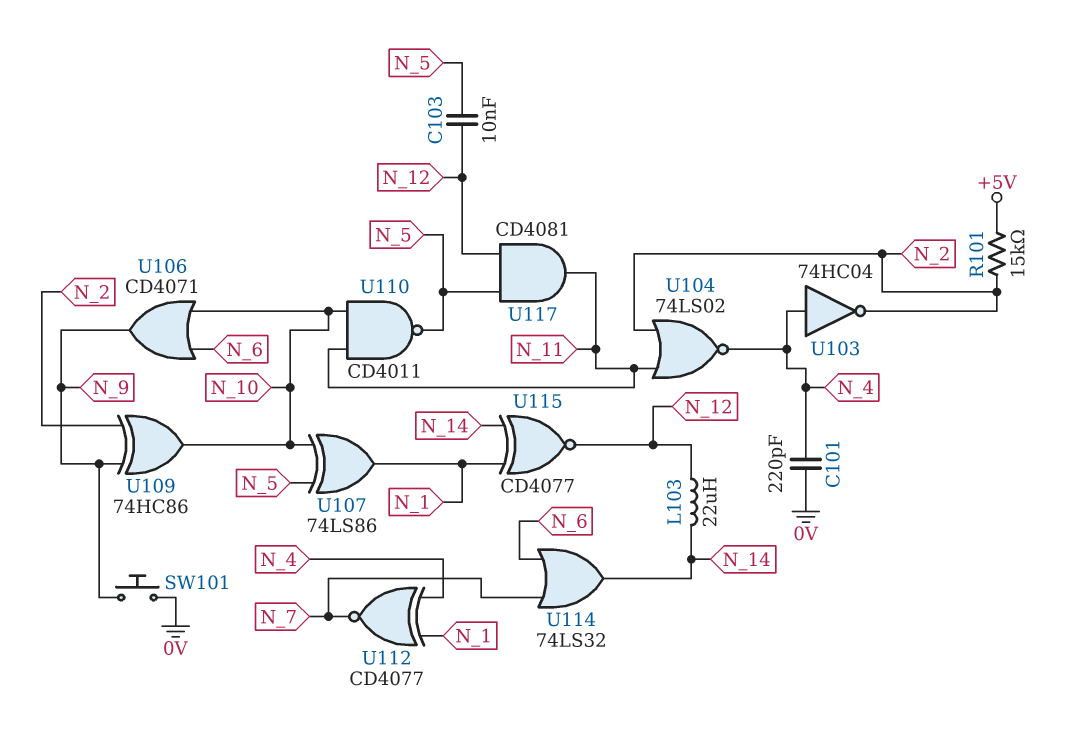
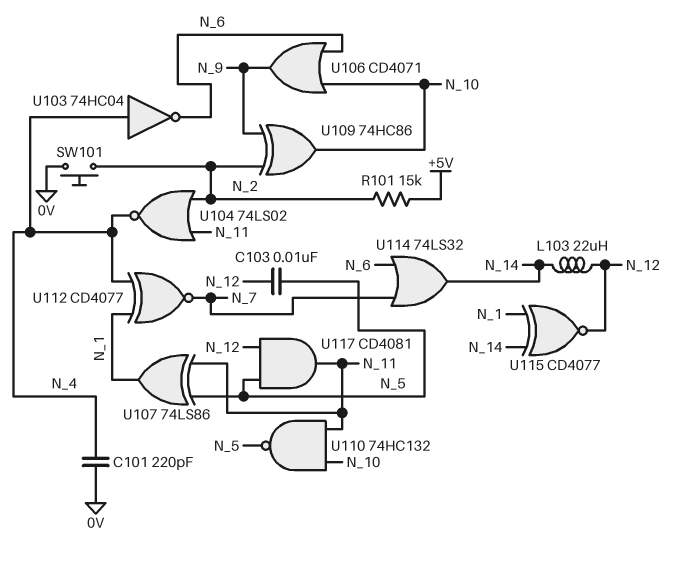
SW101: button (0V, N_9) -> button (0V, N_2)
U103: NOT 74HC04 (in N_4, out N_2) -> NOT 74HC04 (in N_4, out N_6)
U107: XOR 74LS86 (in N_5, in N_10, out N_1) -> XOR 74LS86 (in N_5, in N_11, out N_1)
U110: NAND CD4011 (in N_10, in N_11, out N_5) -> NAND 74HC132 (in N_10, in N_11, out N_5)

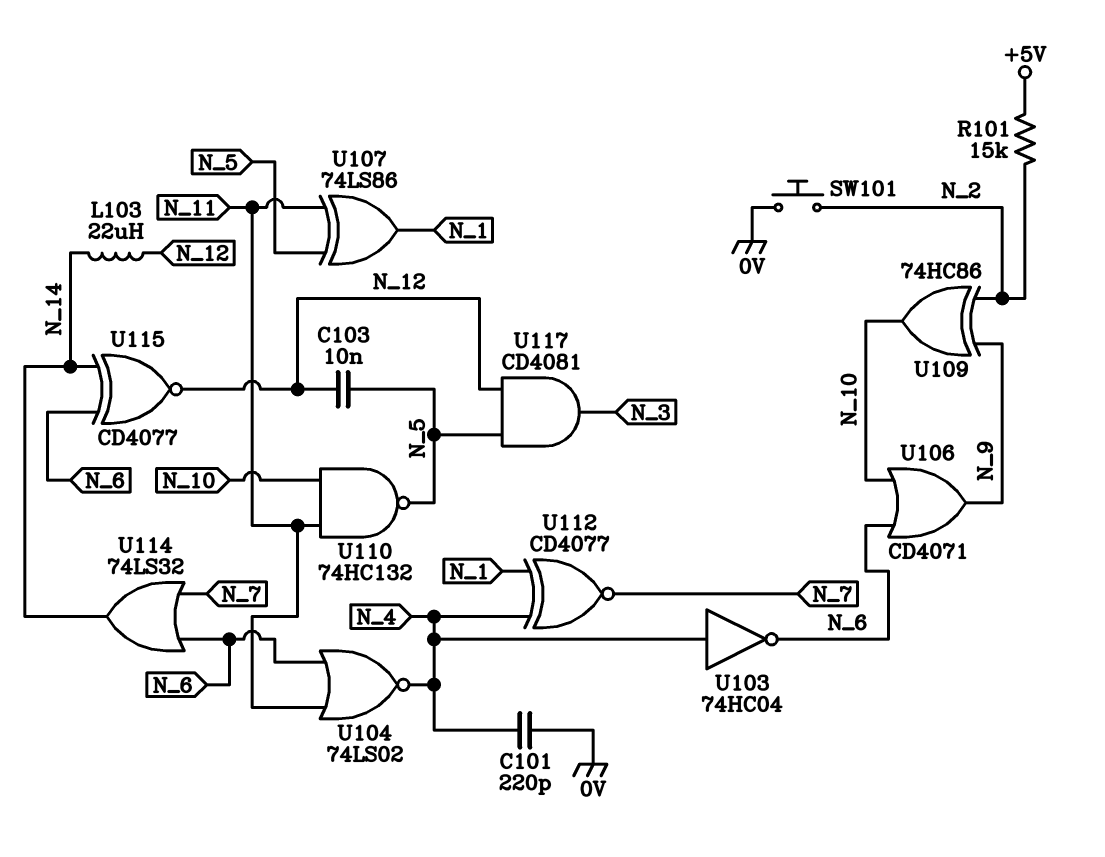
U104: NOR 74LS02 (in N_2, in N_11, out N_4) -> NOR 74LS02 (in N_6, in N_11, out N_4)
U115: XNOR CD4077 (in N_1, in N_14, out N_12) -> XNOR CD4077 (in N_6, in N_14, out N_12)
U117: AND CD4081 (in N_5, in N_12, out N_11) -> AND CD4081 (in N_5, in N_12, out N_3)

